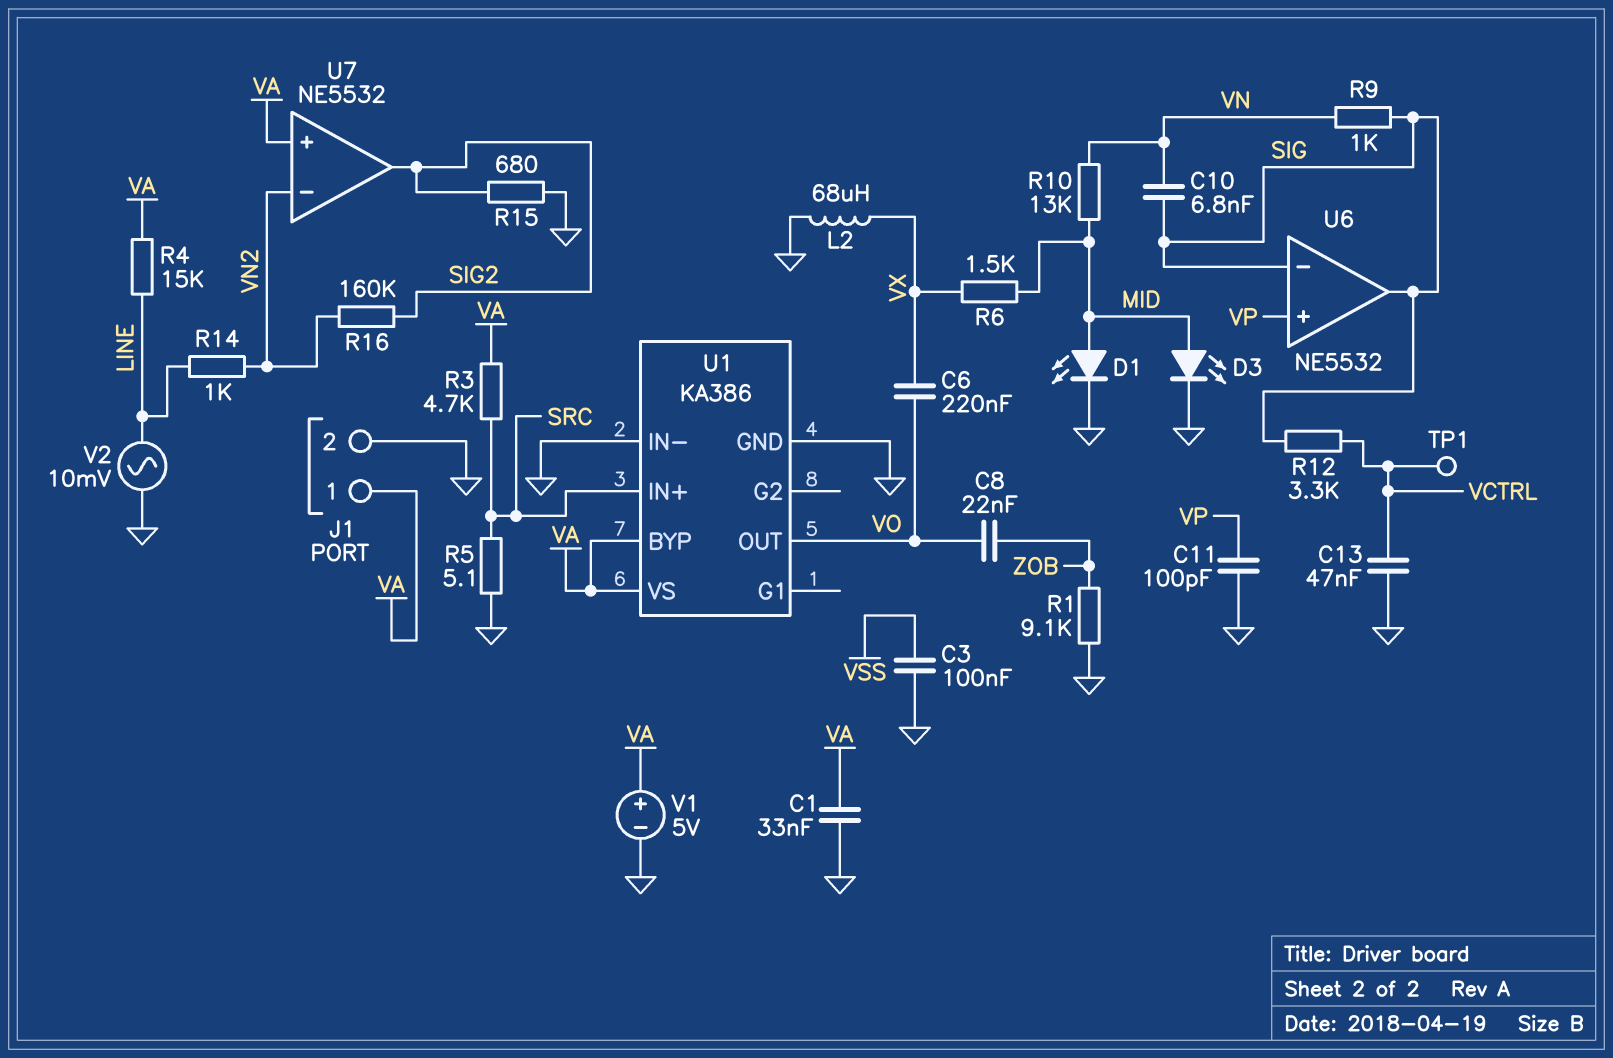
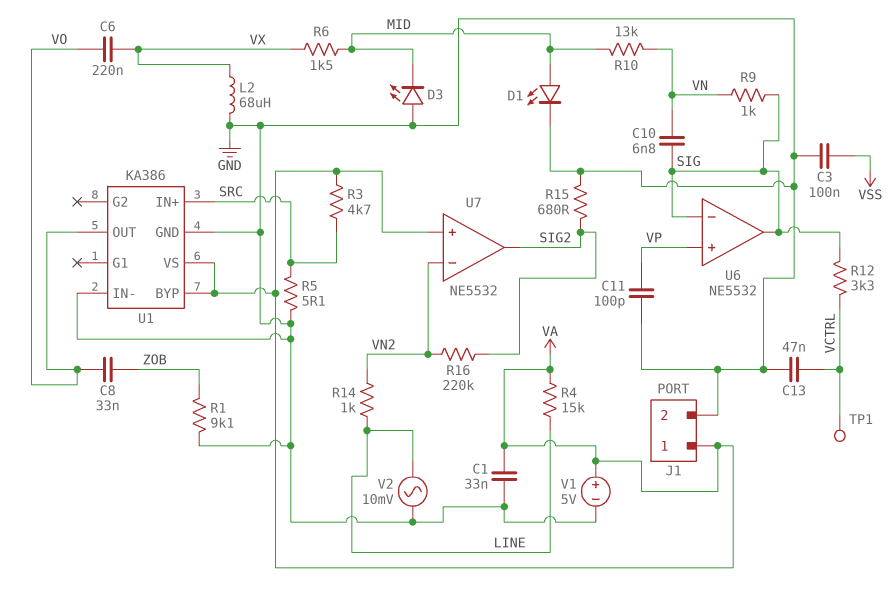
C8: 22nF (VO, ZOB) -> 33nF (VO, ZOB)
D3: LED (A MID, K GND) -> LED (A GND, K MID)
R16: 160k (SIG2, VN2) -> 220k (SIG2, VN2)

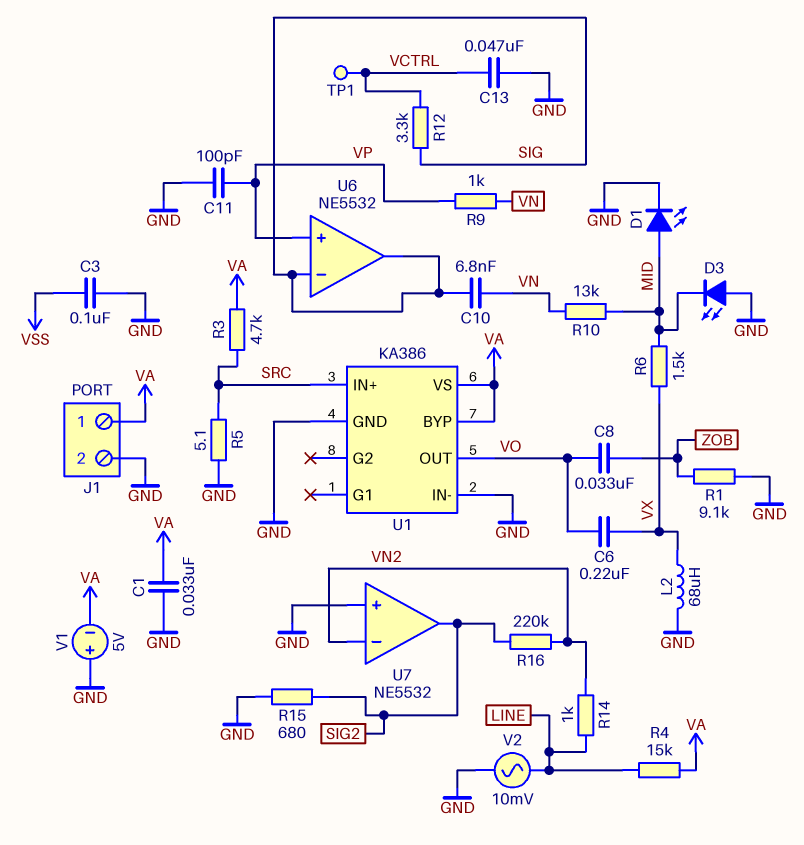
R9: 1k (SIG, VN) -> 1k (VN, VP)
U7 pin in+: VA -> GND
V1: 5V (plus VA, minus GND) -> 5V (plus GND, minus VA)

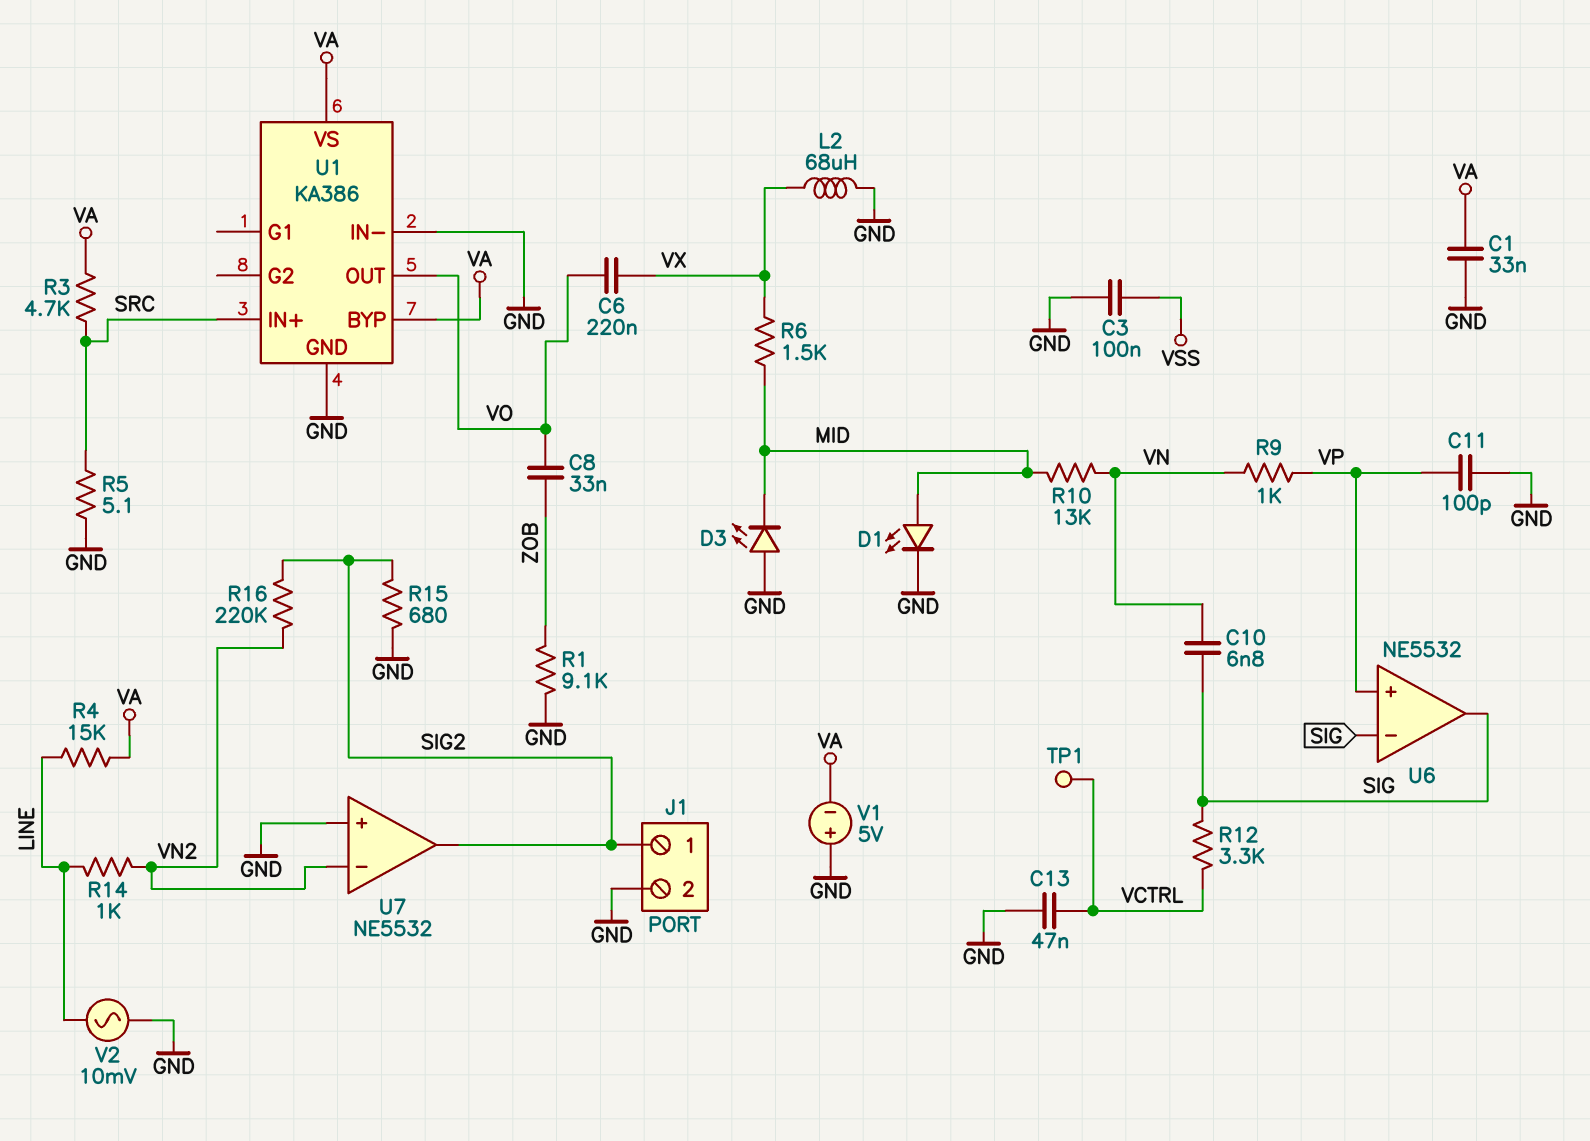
J1 pin 1: VA -> SIG2

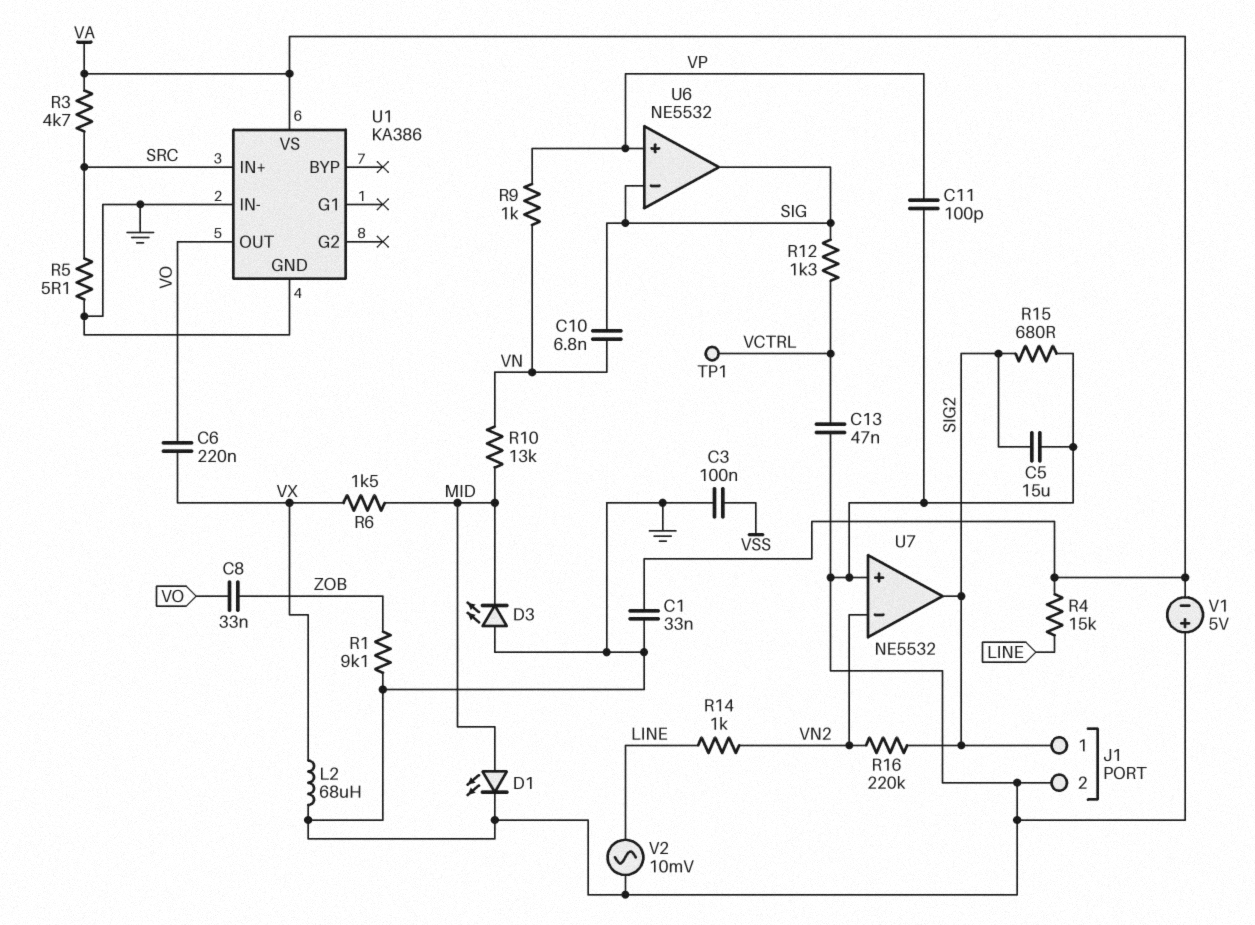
C5: none -> 15uF (GND, SIG2)
R12: 3.3k (SIG, VCTRL) -> 1.3k (SIG, VCTRL)
U1 pin BYP: VA -> none

